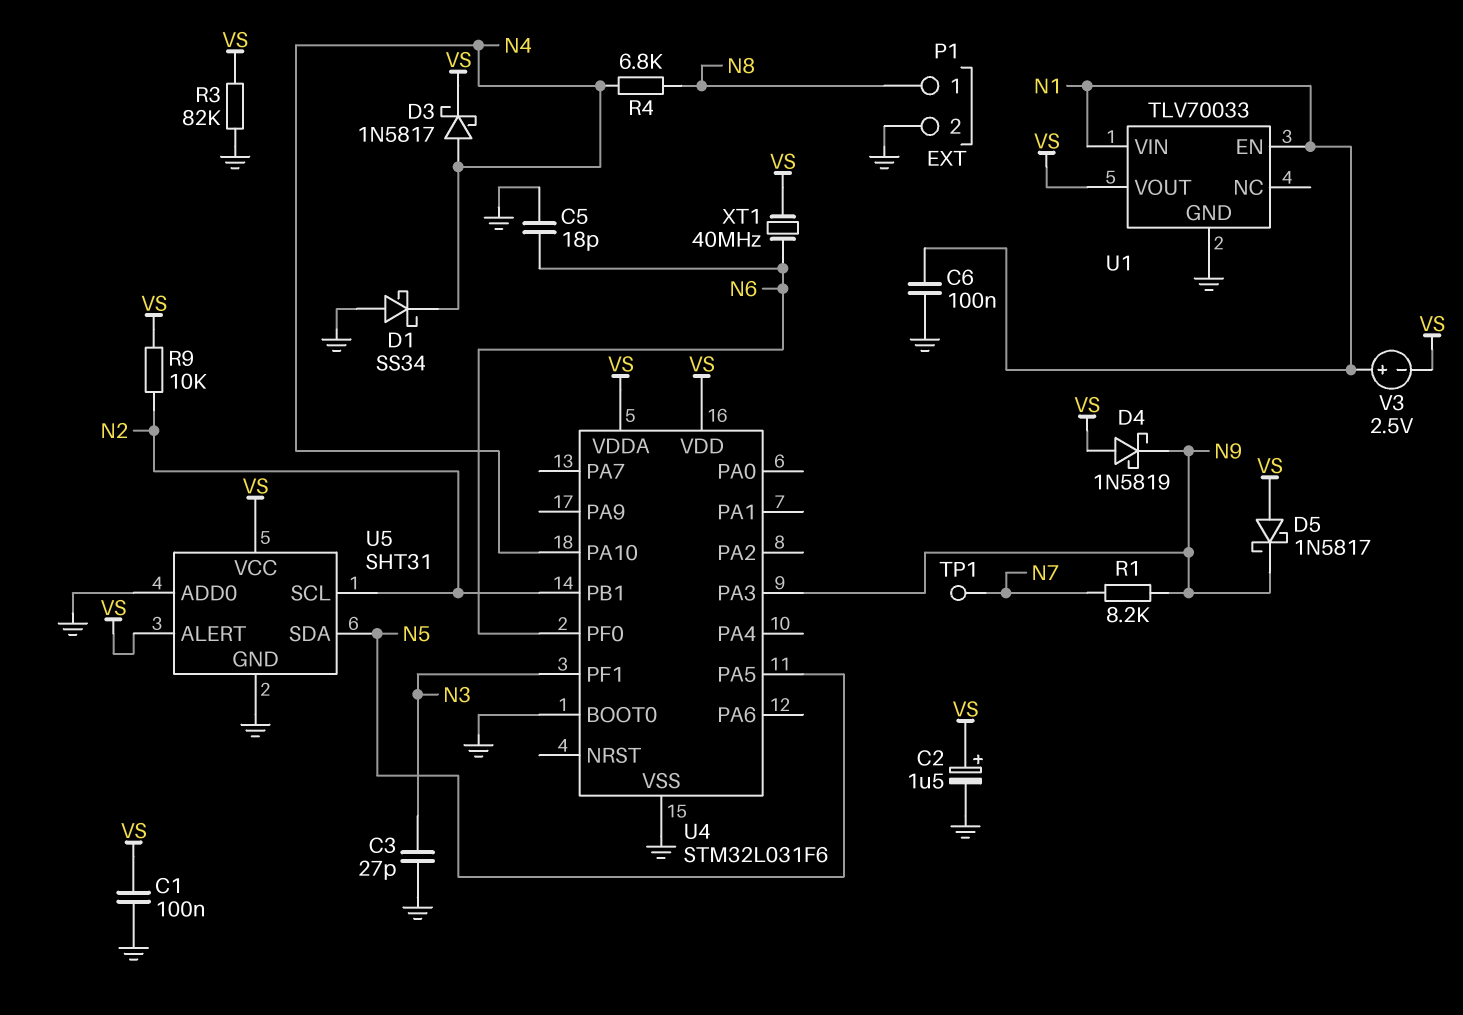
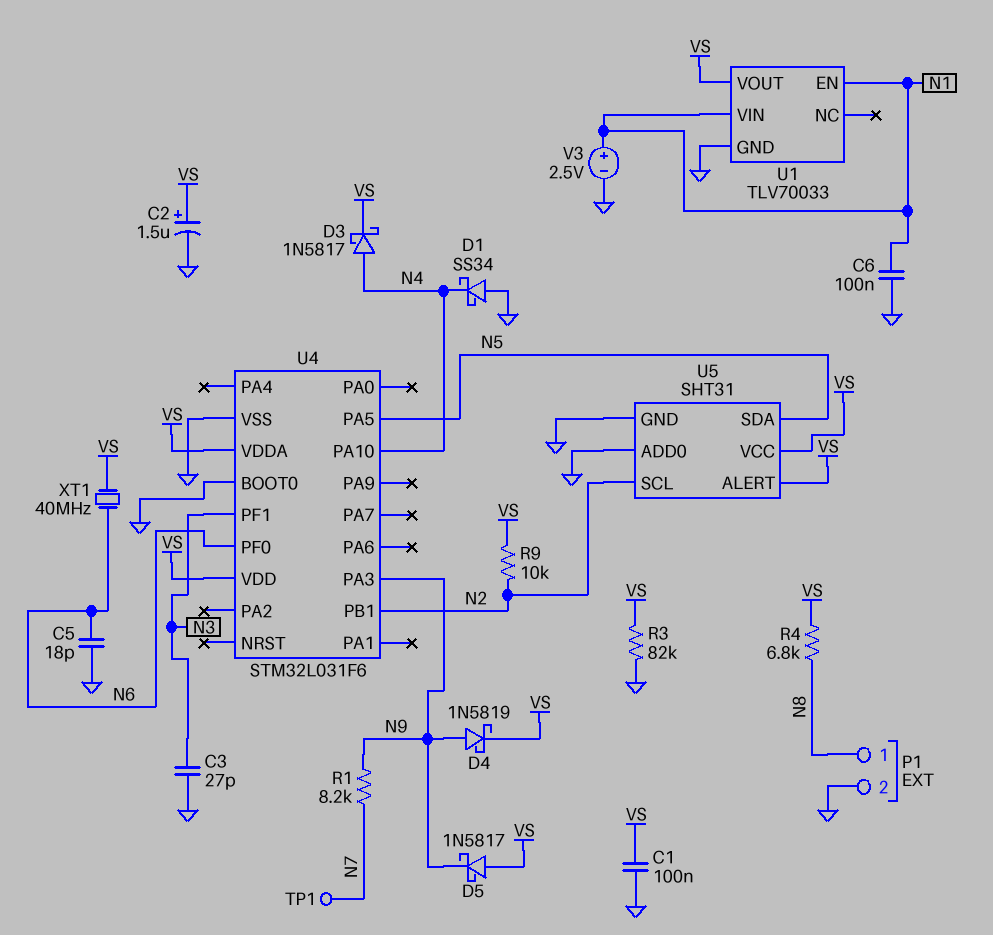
D4: schottky 1N5819 (A VS, K N9) -> schottky 1N5819 (A N9, K VS)
R4: 6.8k (N4, N8) -> 6.8k (N8, VS)
V3: 2.5V (plus N1, minus VS) -> 2.5V (plus N1, minus GND)

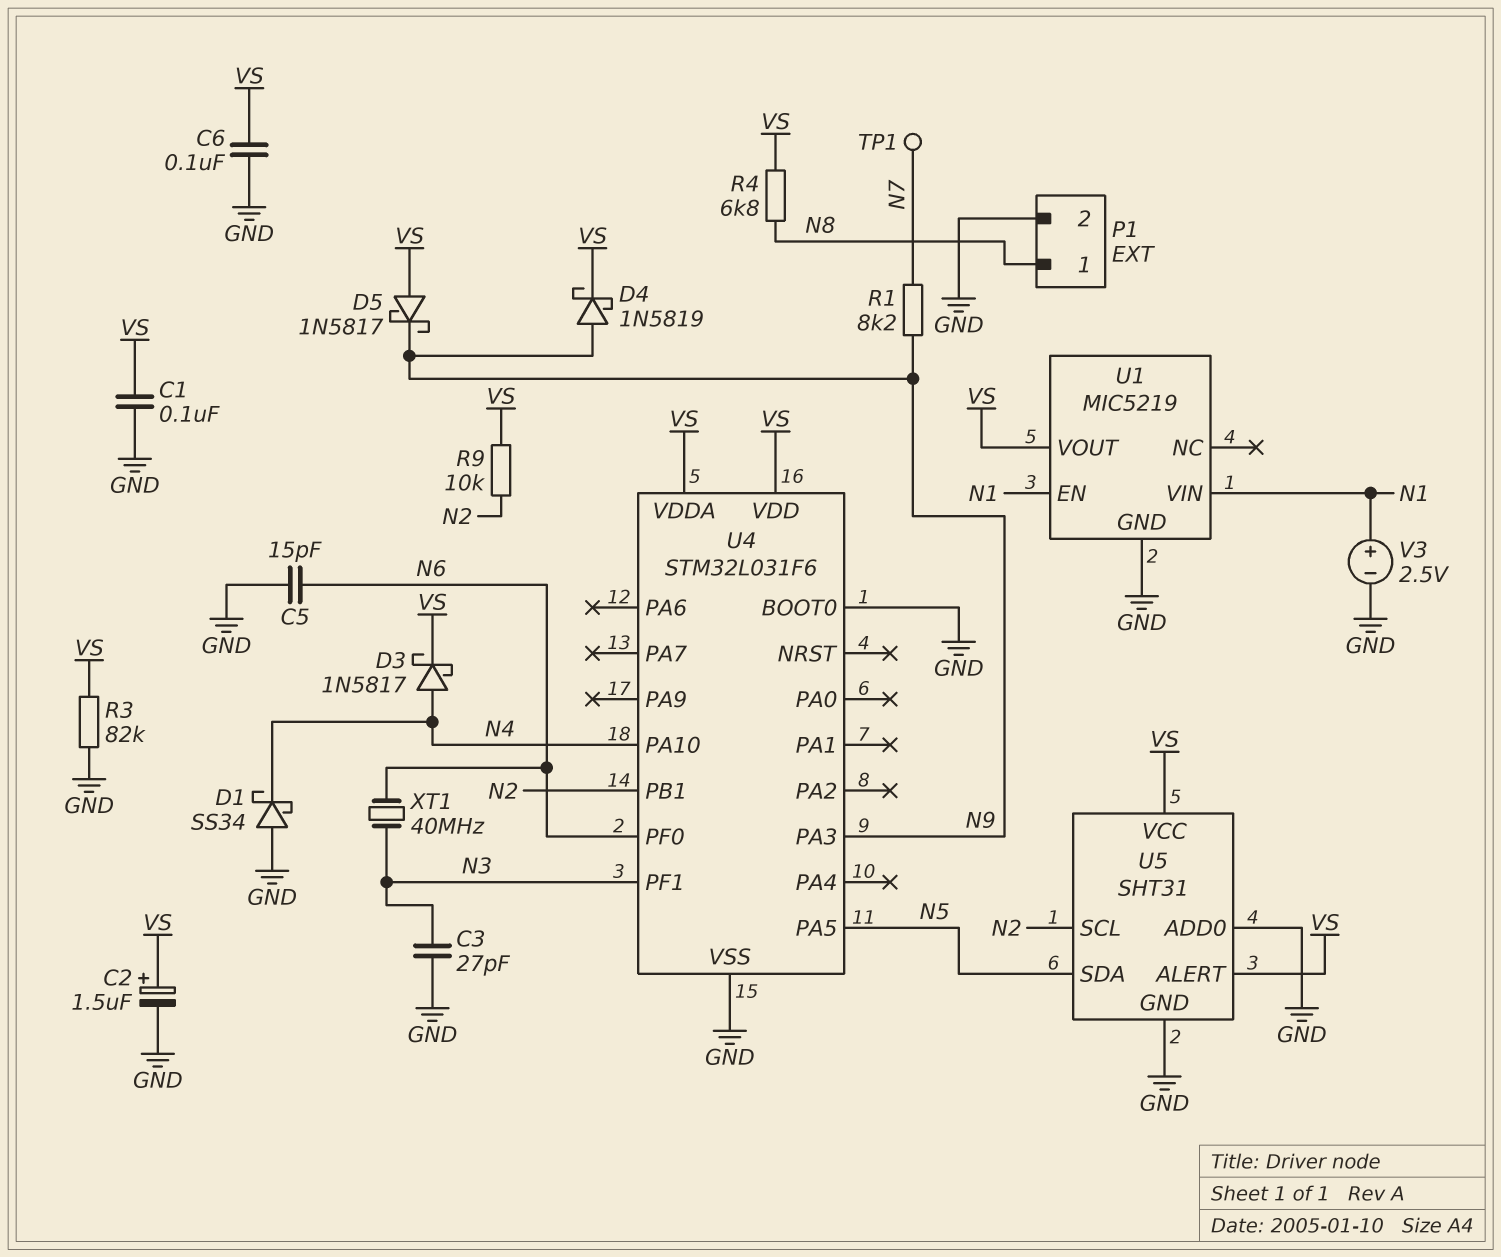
C5: 18pF (GND, N6) -> 15pF (GND, N6)
C6: 100nF (GND, N1) -> 100nF (GND, VS)
U1: TLV70033 -> MIC5219
XT1: 40MHz (N6, VS) -> 40MHz (N3, N6)

